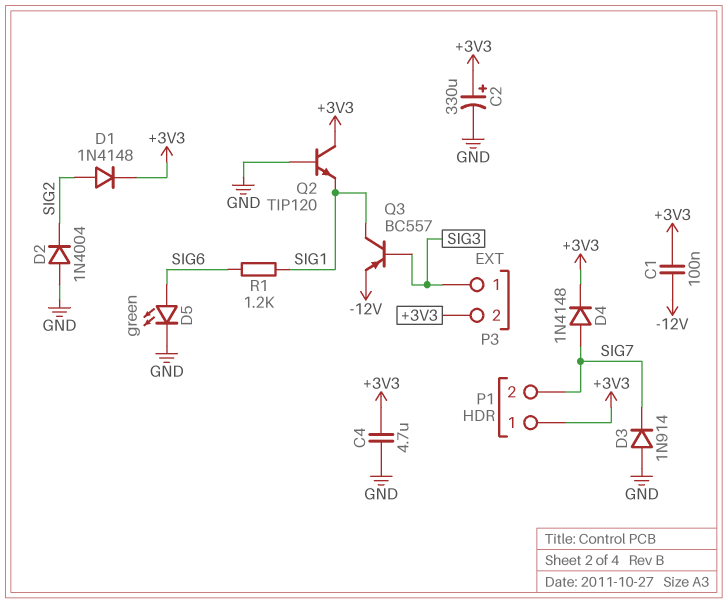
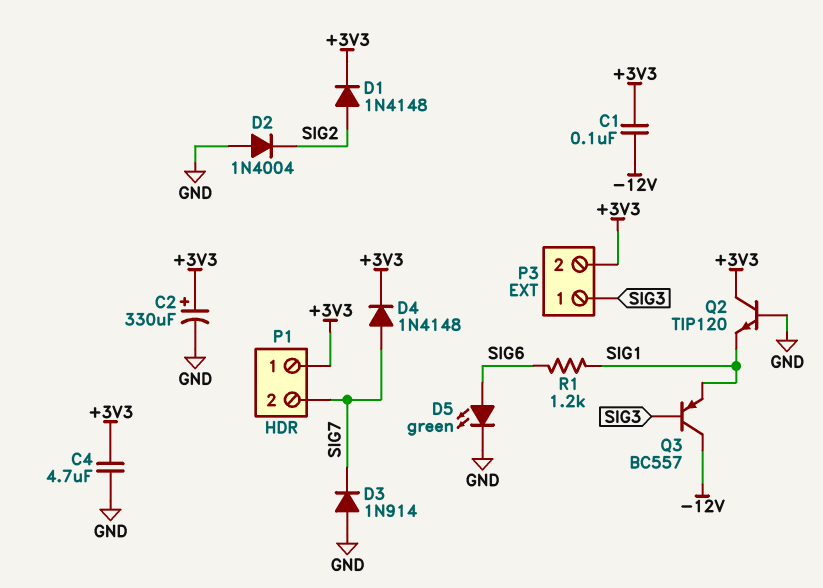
Q3: PNP BC557 (B SIG3, C SIG1, E -12V) -> PNP BC557 (B SIG3, C -12V, E SIG1)

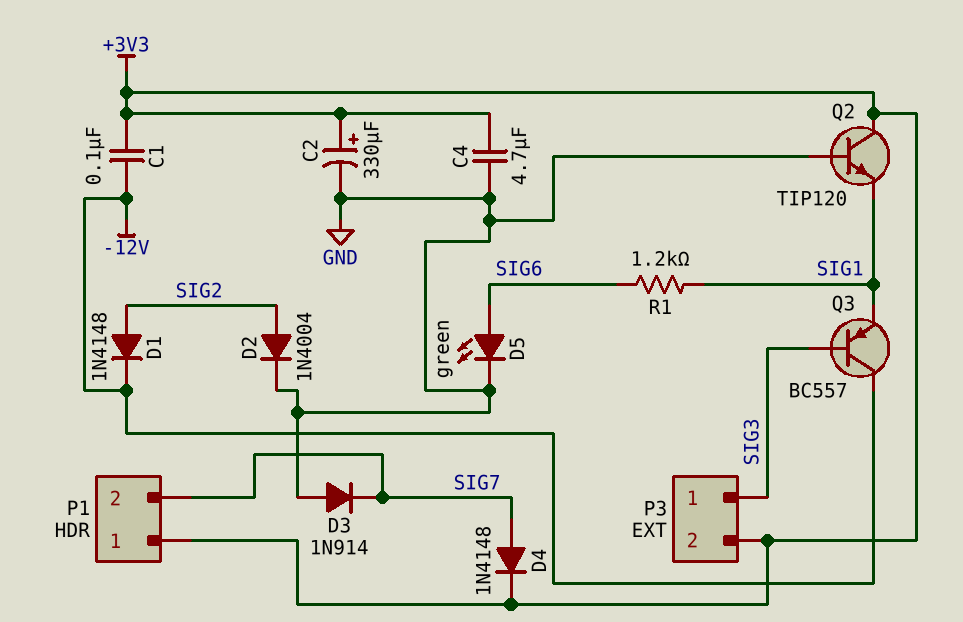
D1: diode 1N4148 (A SIG2, K +3V3) -> diode 1N4148 (A SIG2, K -12V)
D2: diode 1N4004 (A GND, K SIG2) -> diode 1N4004 (A SIG2, K GND)

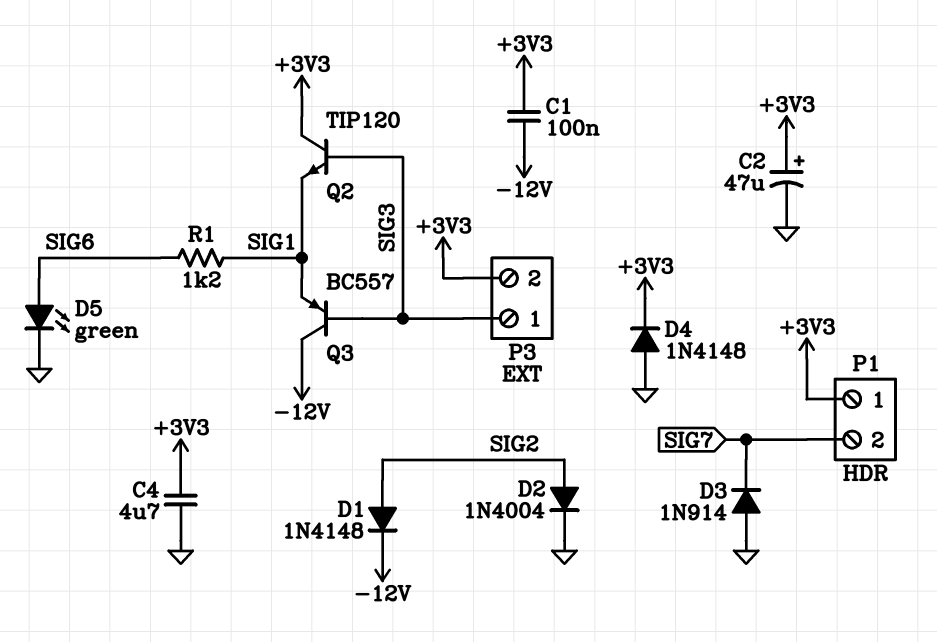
C2: 330uF (plus +3V3, minus GND) -> 47uF (plus +3V3, minus GND)
D4: diode 1N4148 (A SIG7, K +3V3) -> diode 1N4148 (A GND, K +3V3)
Q2: NPN TIP120 (B GND, C +3V3, E SIG1) -> NPN TIP120 (B SIG3, C +3V3, E SIG1)

